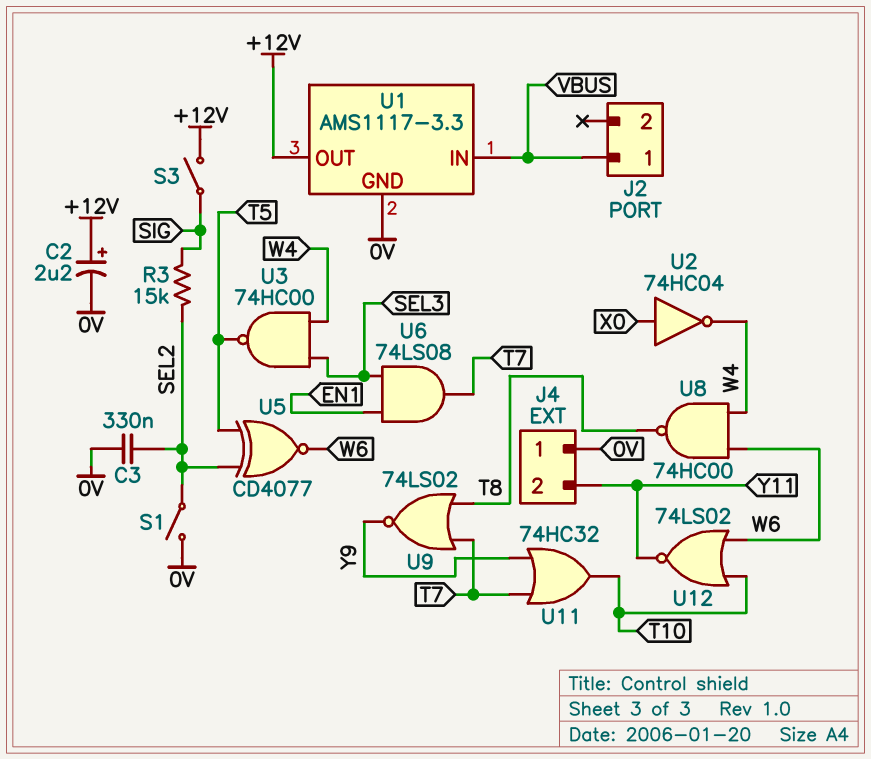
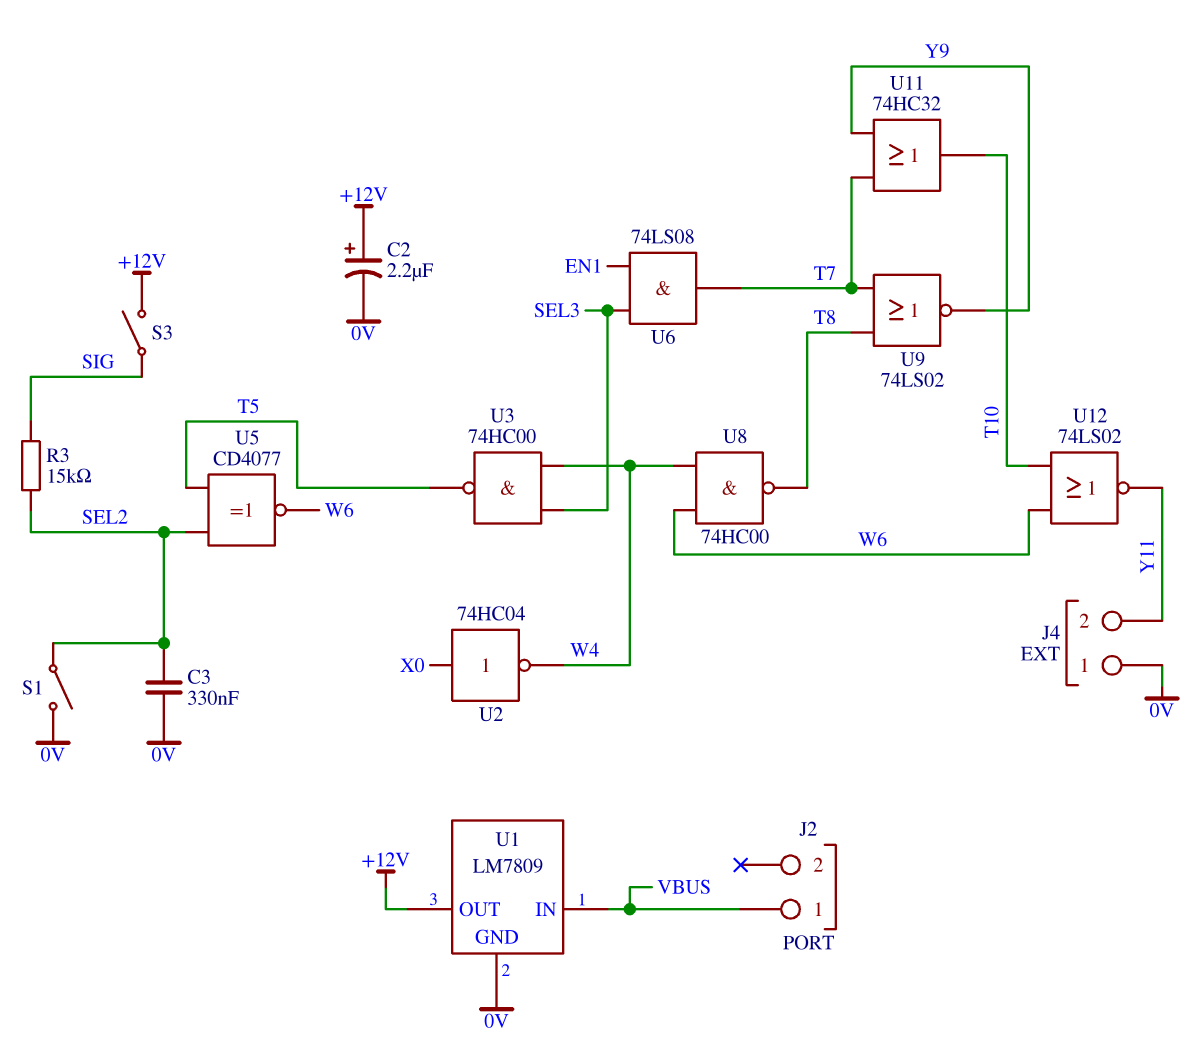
U1: AMS1117-3.3 -> LM7809

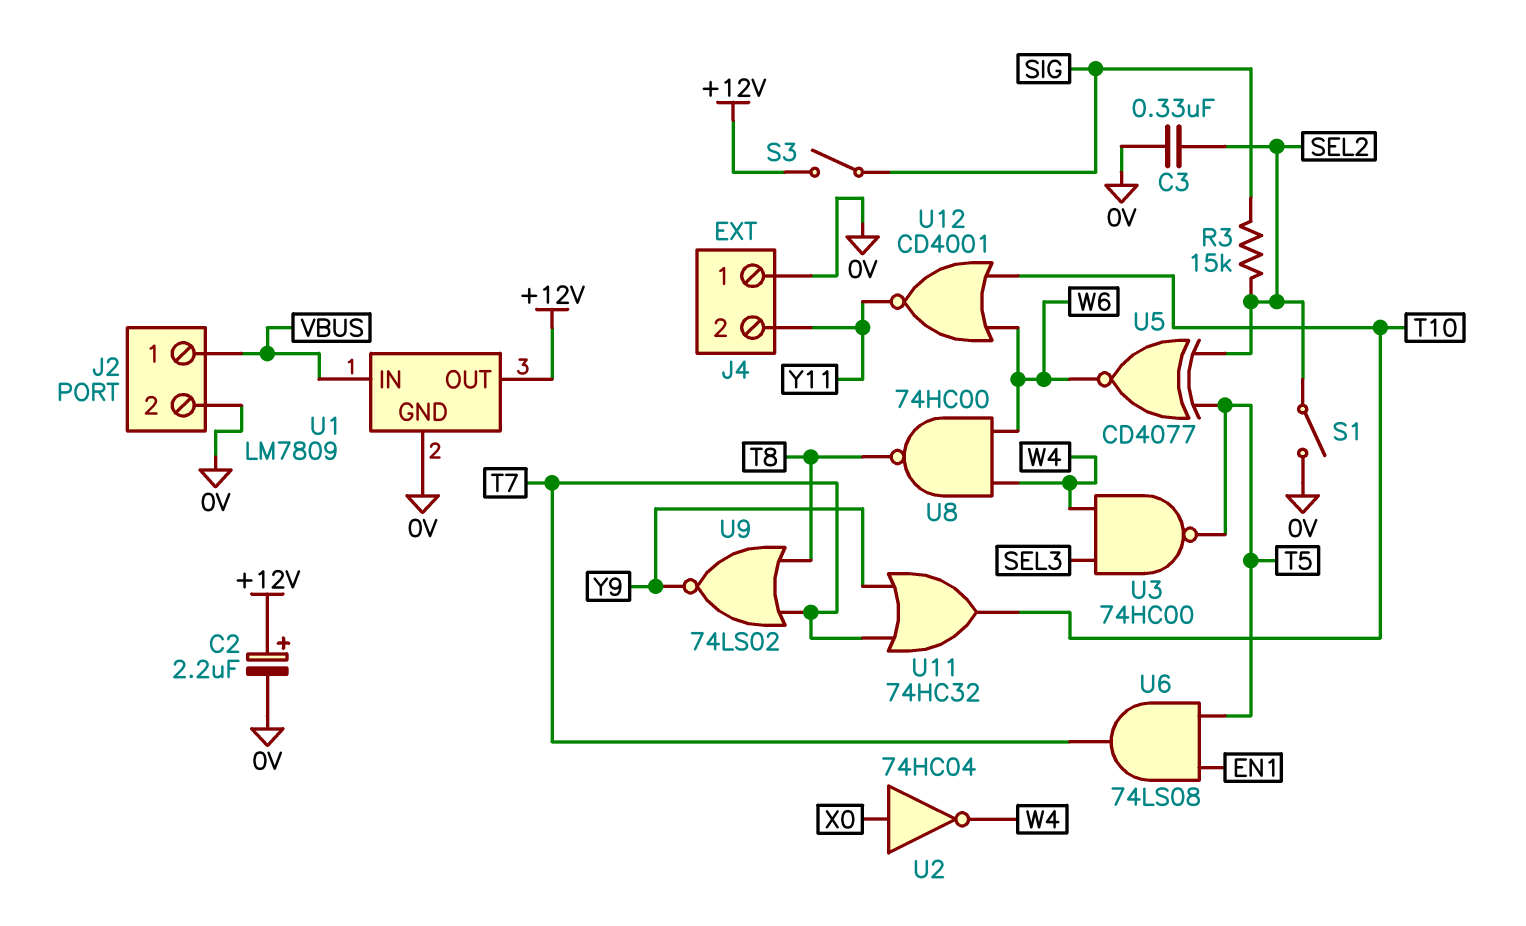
J2 pin 2: none -> 0V
U6: AND 74LS08 (in EN1, in SEL3, out T7) -> AND 74LS08 (in EN1, in T5, out T7)
U12: NOR 74LS02 (in T10, in W6, out Y11) -> NOR CD4001 (in T10, in W6, out Y11)

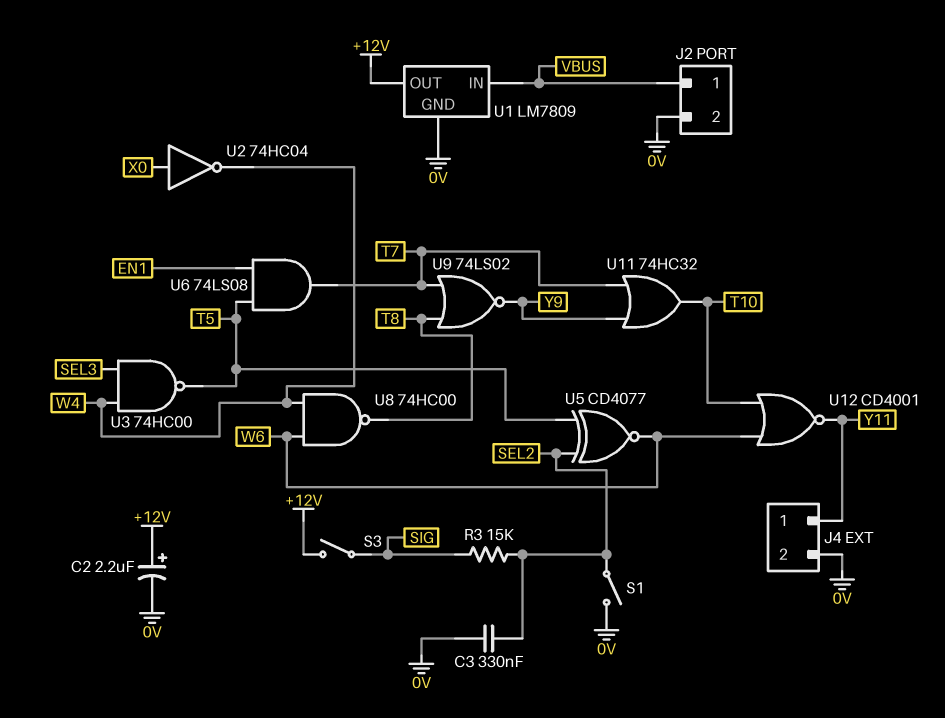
J4 pin 1: 0V -> Y11
J4 pin 2: Y11 -> 0V

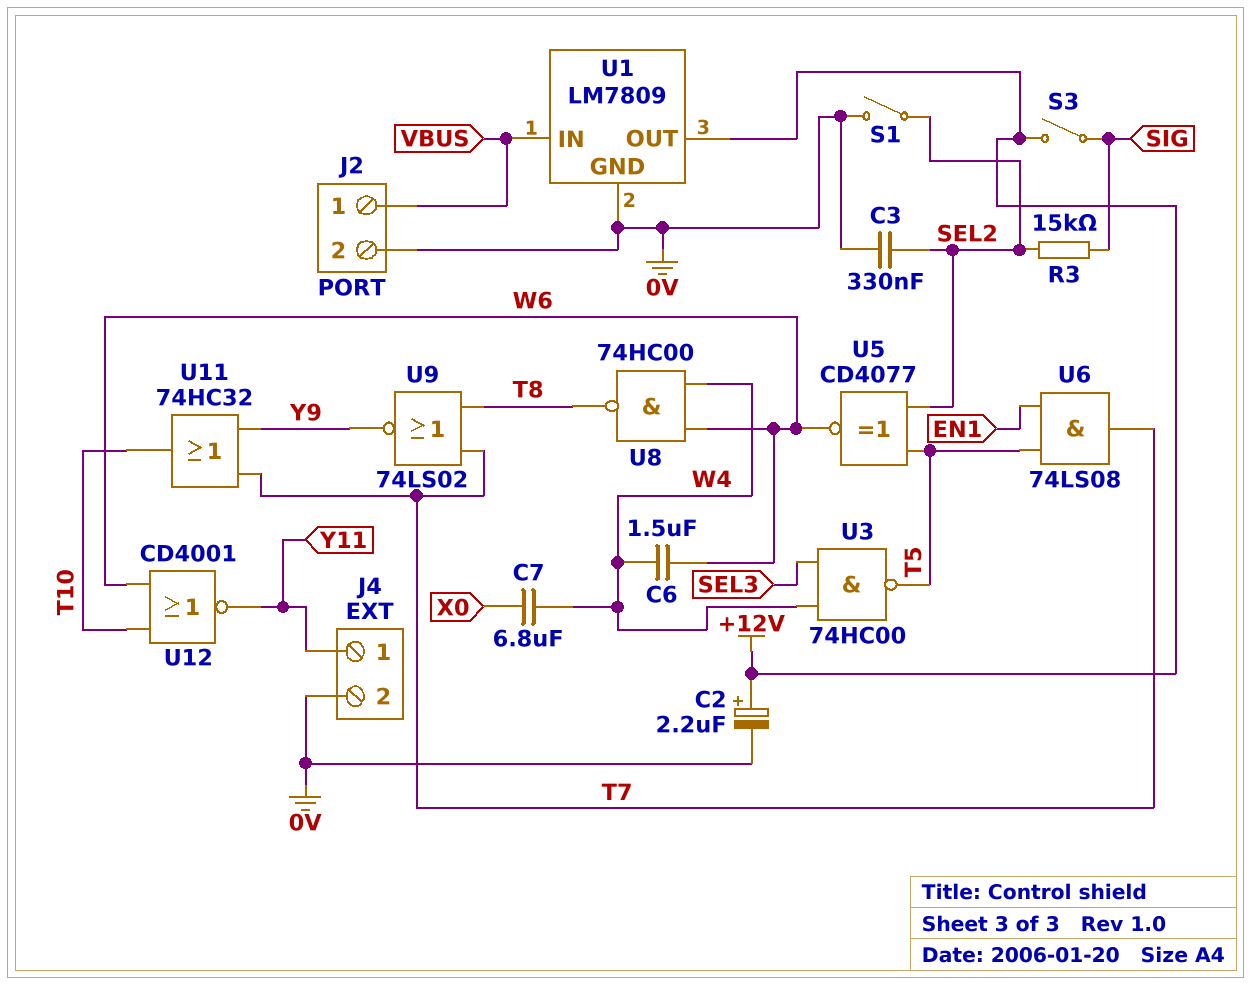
C6: none -> 1.5uF (W4, W6)
C7: none -> 6.8uF (W4, X0)
U2: NOT 74HC04 (in X0, out W4) -> none

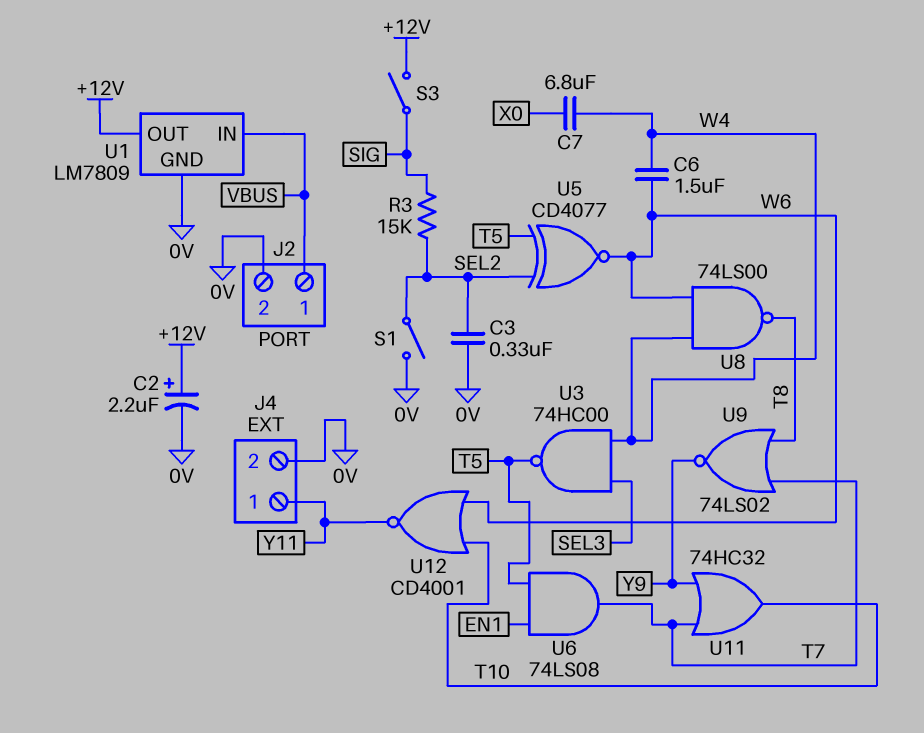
U8: NAND 74HC00 (in W4, in W6, out T8) -> NAND 74LS00 (in W4, in W6, out T8)

